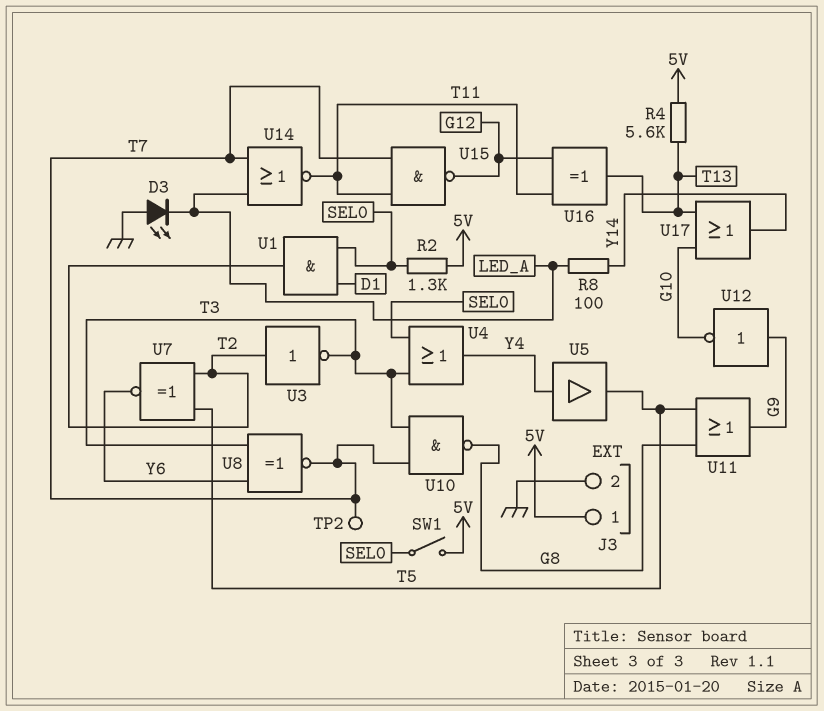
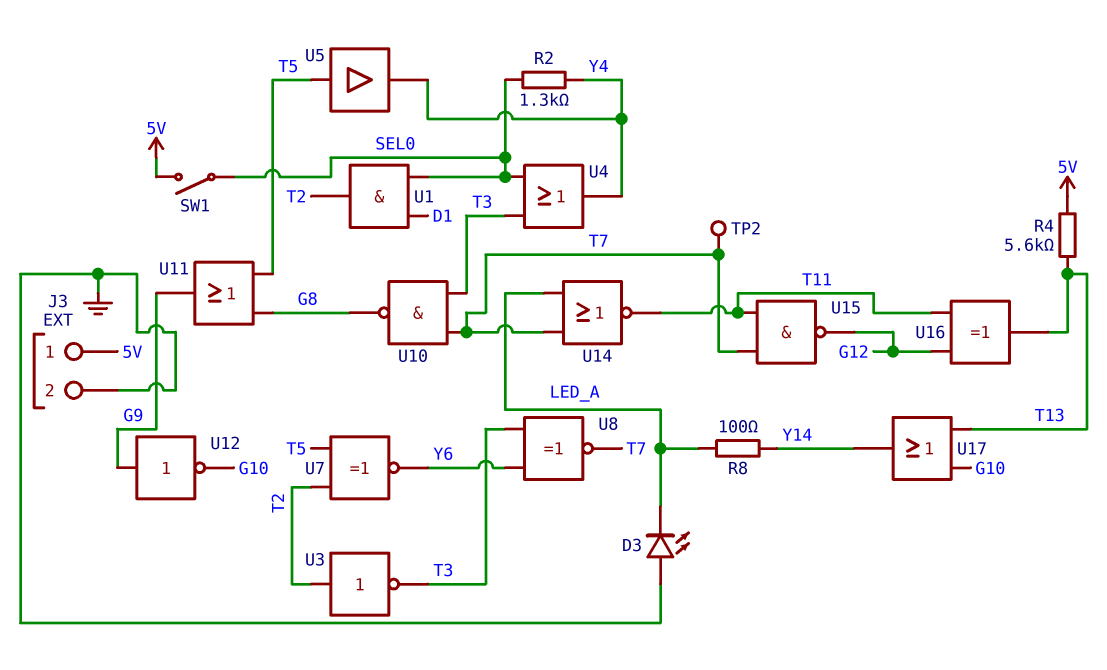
R2: 1.3k (5V, SEL0) -> 1.3k (SEL0, Y4)
U5: buffer (in Y4, out T5) -> buffer (in T5, out Y4)

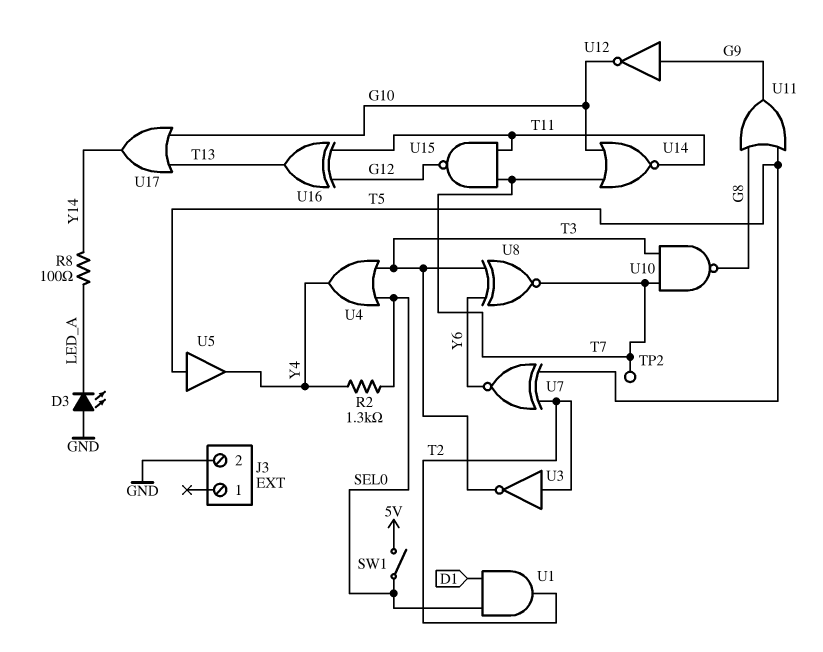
J3 pin 1: 5V -> none
R4: 5.6k (5V, T13) -> none
U14: NOR (in LED_A, in T7, out T11) -> NOR (in G10, in T7, out T11)

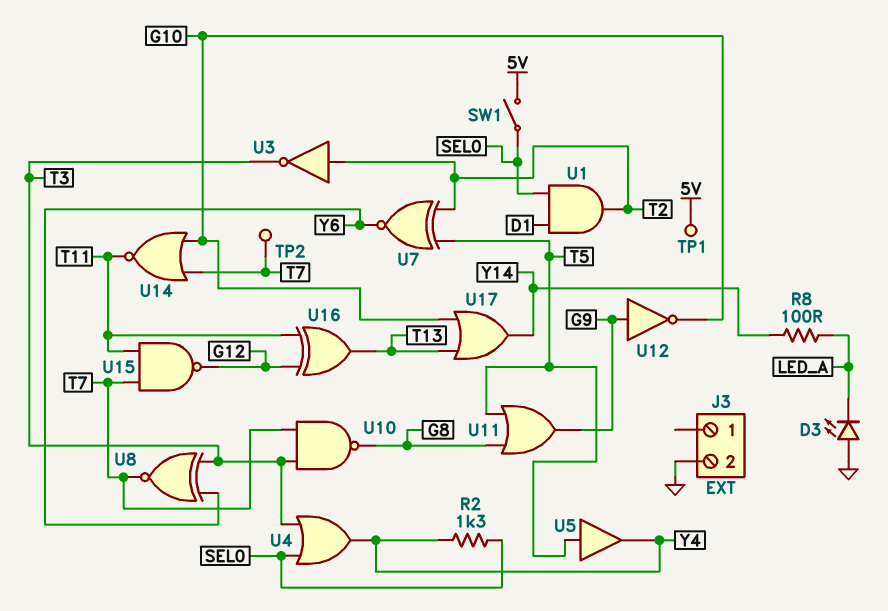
TP1: none -> test point (5V)

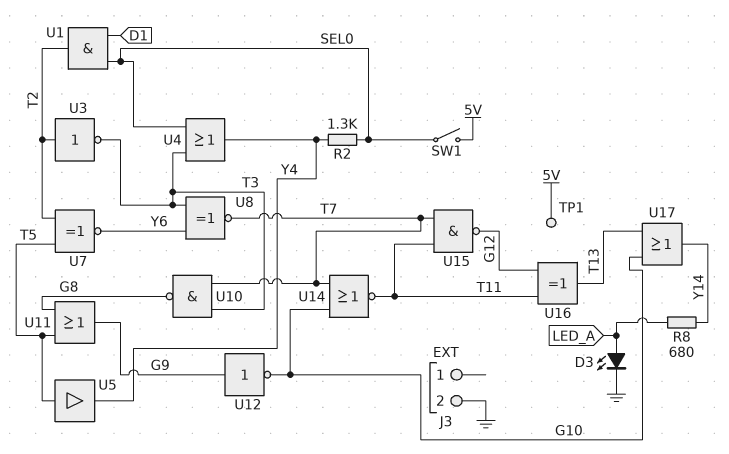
D3: LED (A GND, K LED_A) -> LED (A LED_A, K GND)
R8: 100 (LED_A, Y14) -> 680 (LED_A, Y14)
TP2: test point (T7) -> none

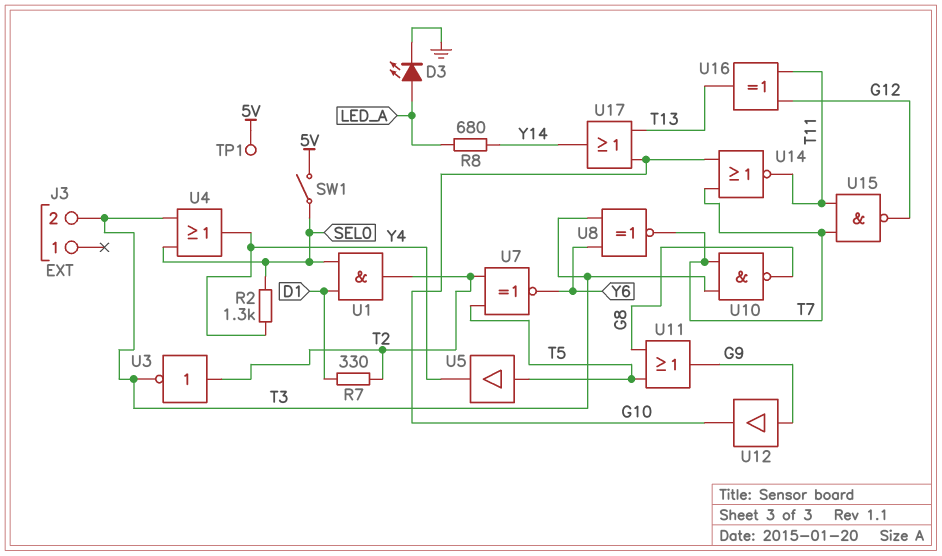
J3 pin 2: GND -> T3
R7: none -> 330 (D1, T2)
U12: NOT (in G9, out G10) -> buffer (in G9, out G10)

